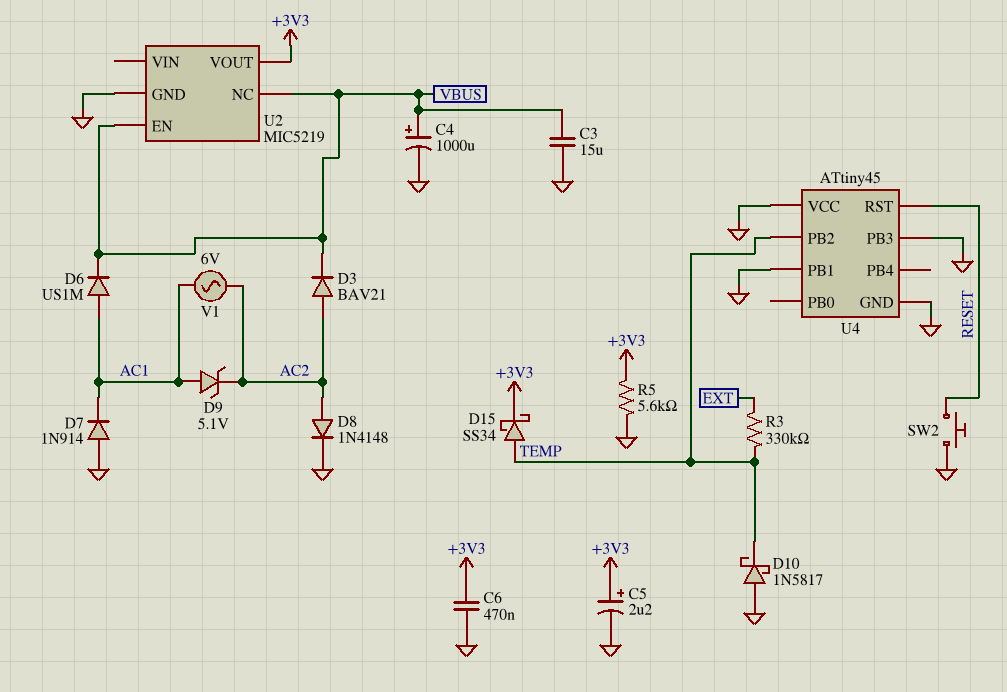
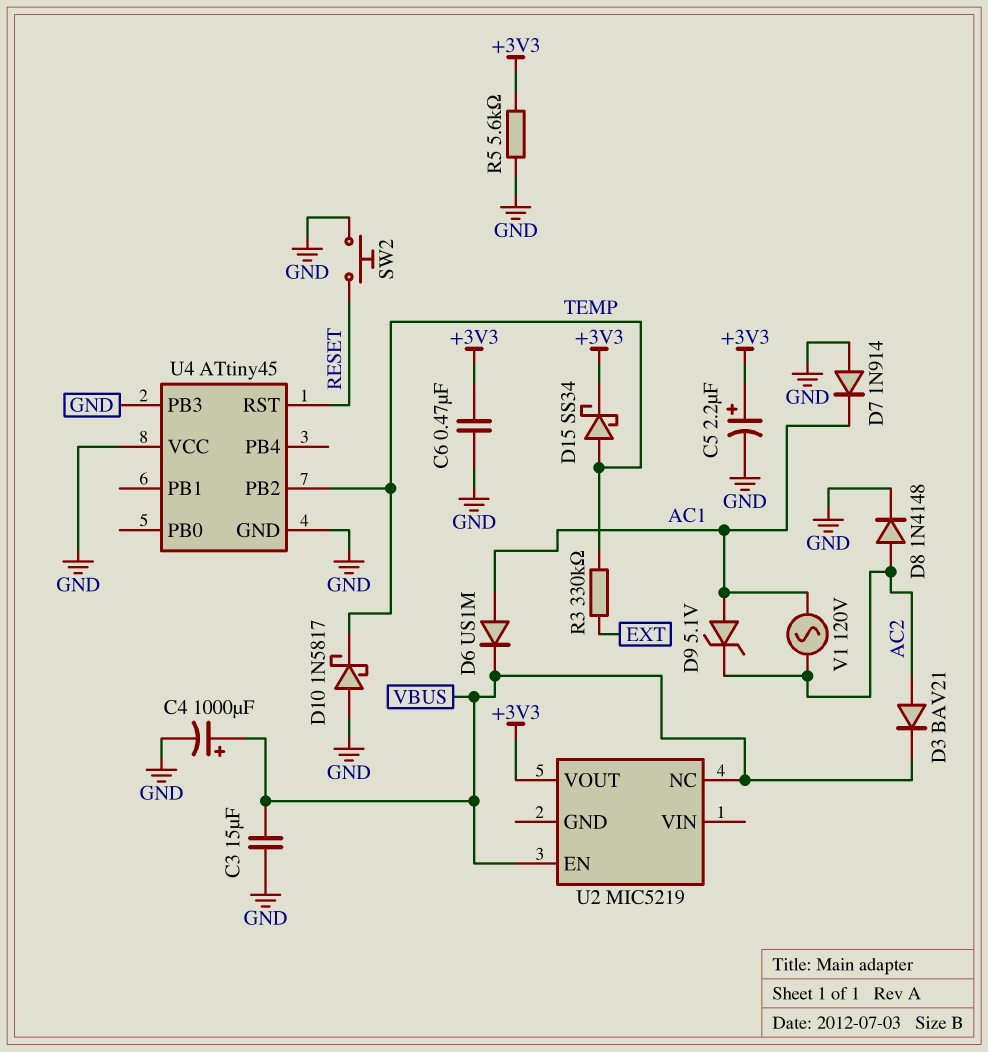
U2 pin GND: GND -> none
U4 pin PB1: GND -> none
V1: AC 6V (AC1, AC2) -> AC 120V (AC1, AC2)

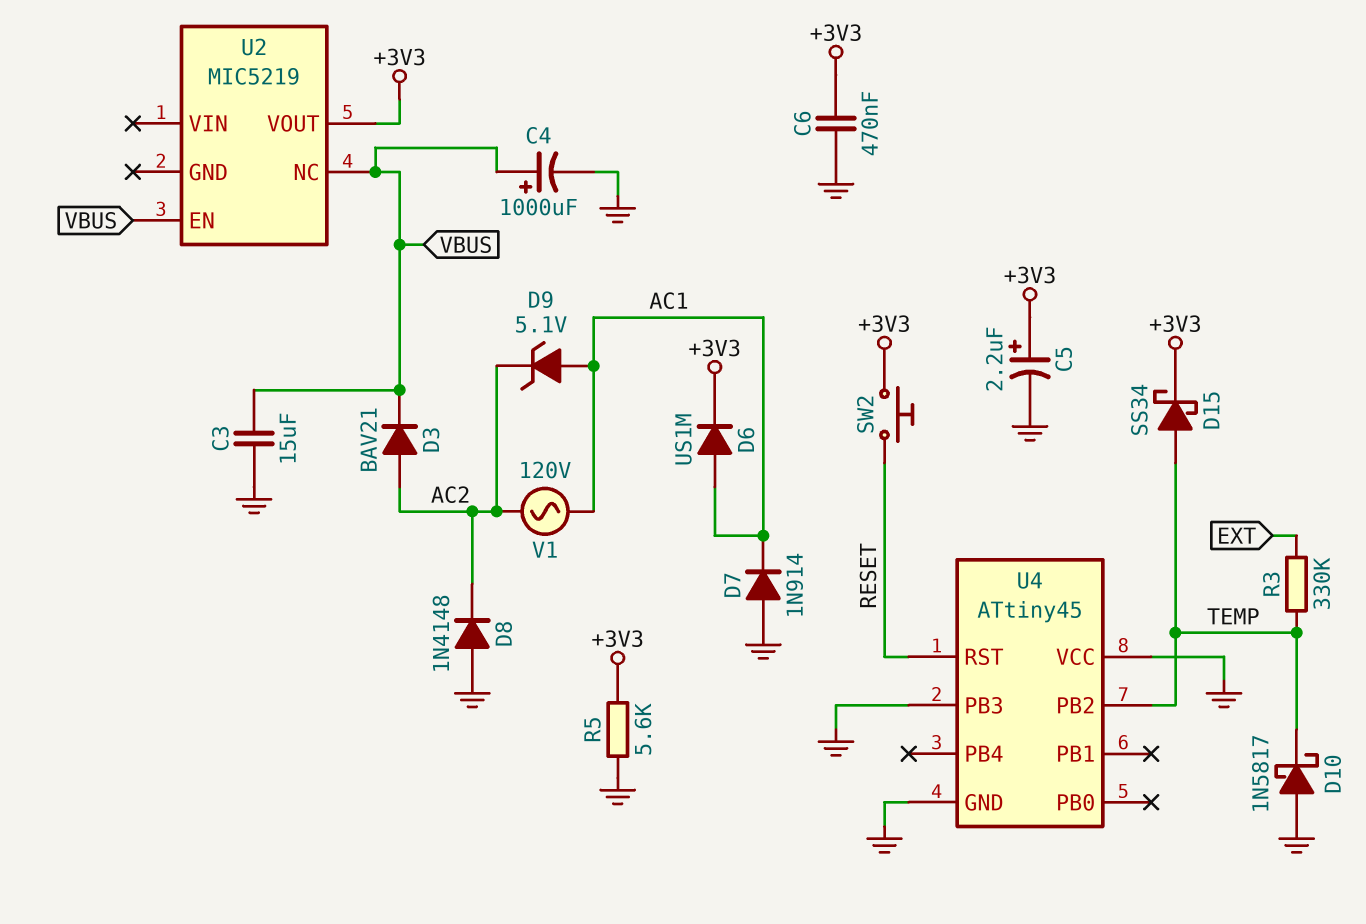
D6: diode US1M (A AC1, K VBUS) -> diode US1M (A AC1, K +3V3)
D8: diode 1N4148 (A AC2, K GND) -> diode 1N4148 (A GND, K AC2)
SW2: button (GND, RESET) -> button (+3V3, RESET)

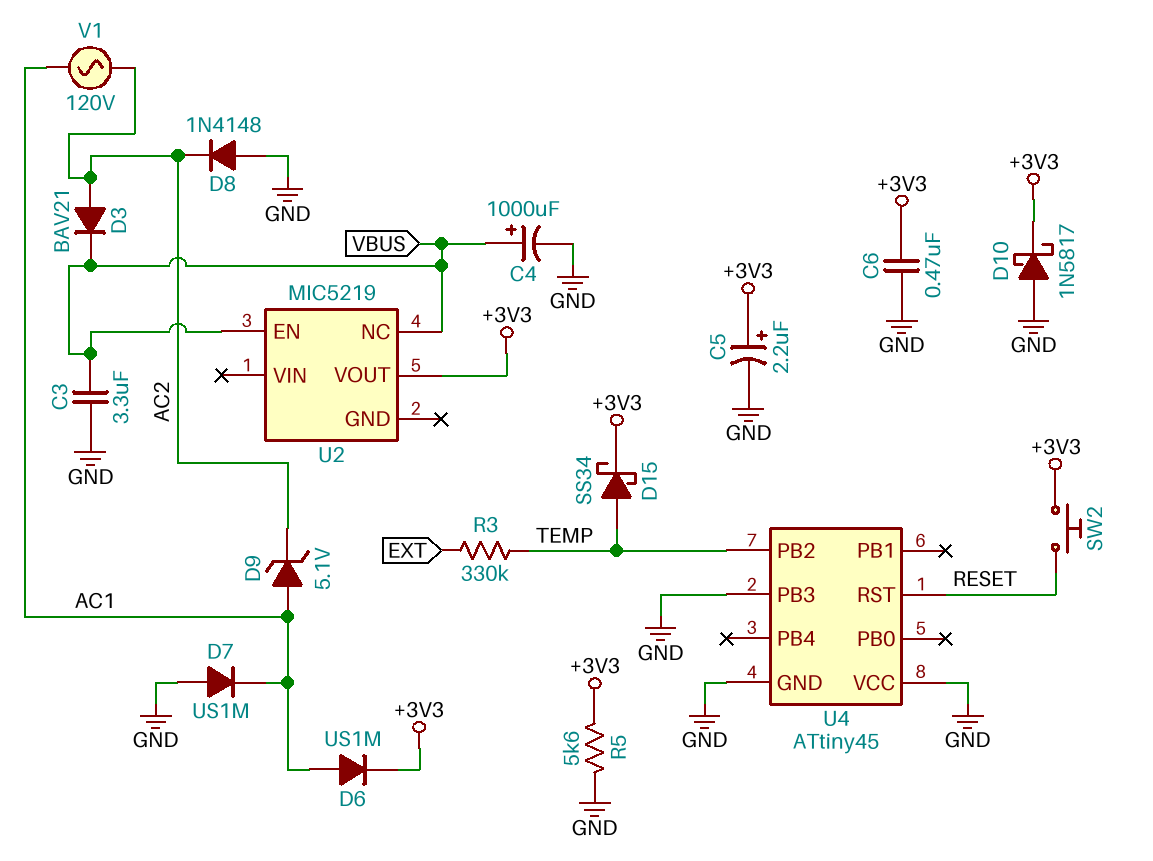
C3: 15uF (GND, VBUS) -> 3.3uF (GND, VBUS)
D7: diode 1N914 (A GND, K AC1) -> diode US1M (A GND, K AC1)
D10: schottky 1N5817 (A GND, K TEMP) -> schottky 1N5817 (A GND, K +3V3)

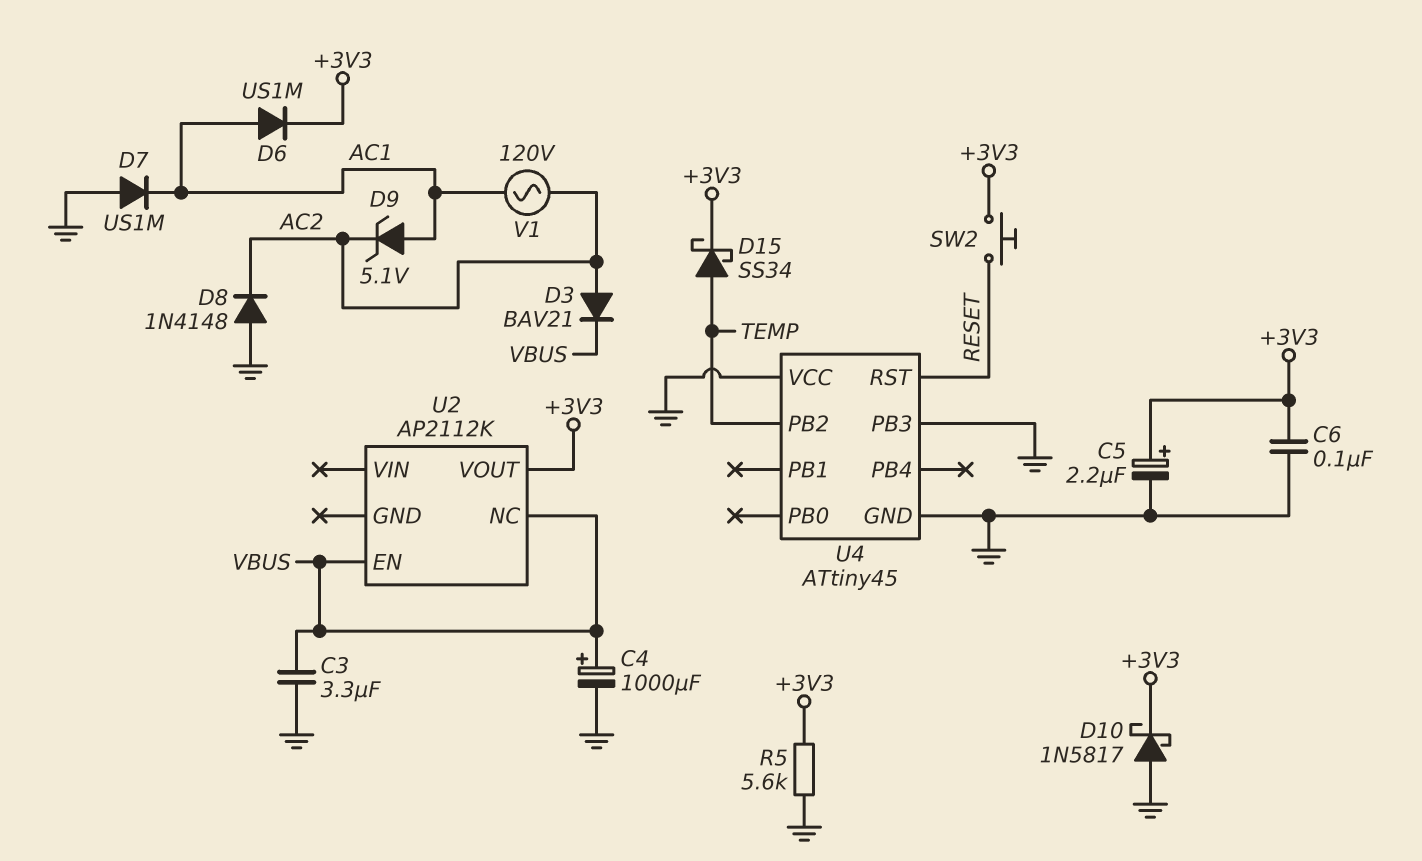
C6: 470nF (+3V3, GND) -> 100nF (+3V3, GND)
R3: 330k (EXT, TEMP) -> none
U2: MIC5219 -> AP2112K

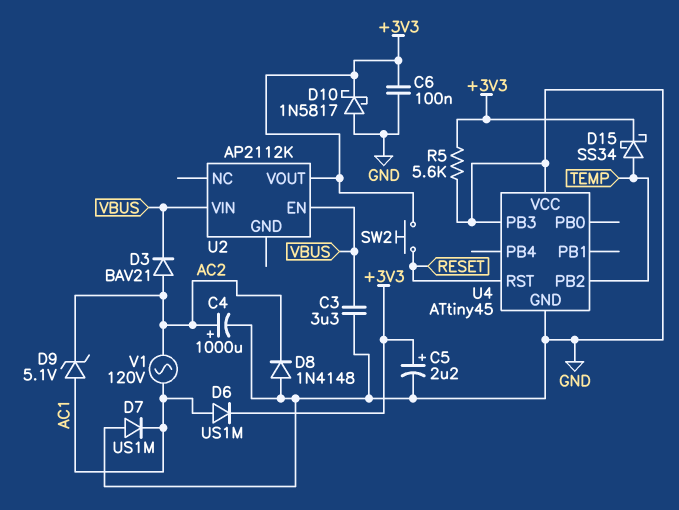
C4: 1000uF (plus VBUS, minus GND) -> 1000uF (plus AC2, minus GND)
U2 pin NC: VBUS -> none
U2 pin VIN: none -> VBUS

